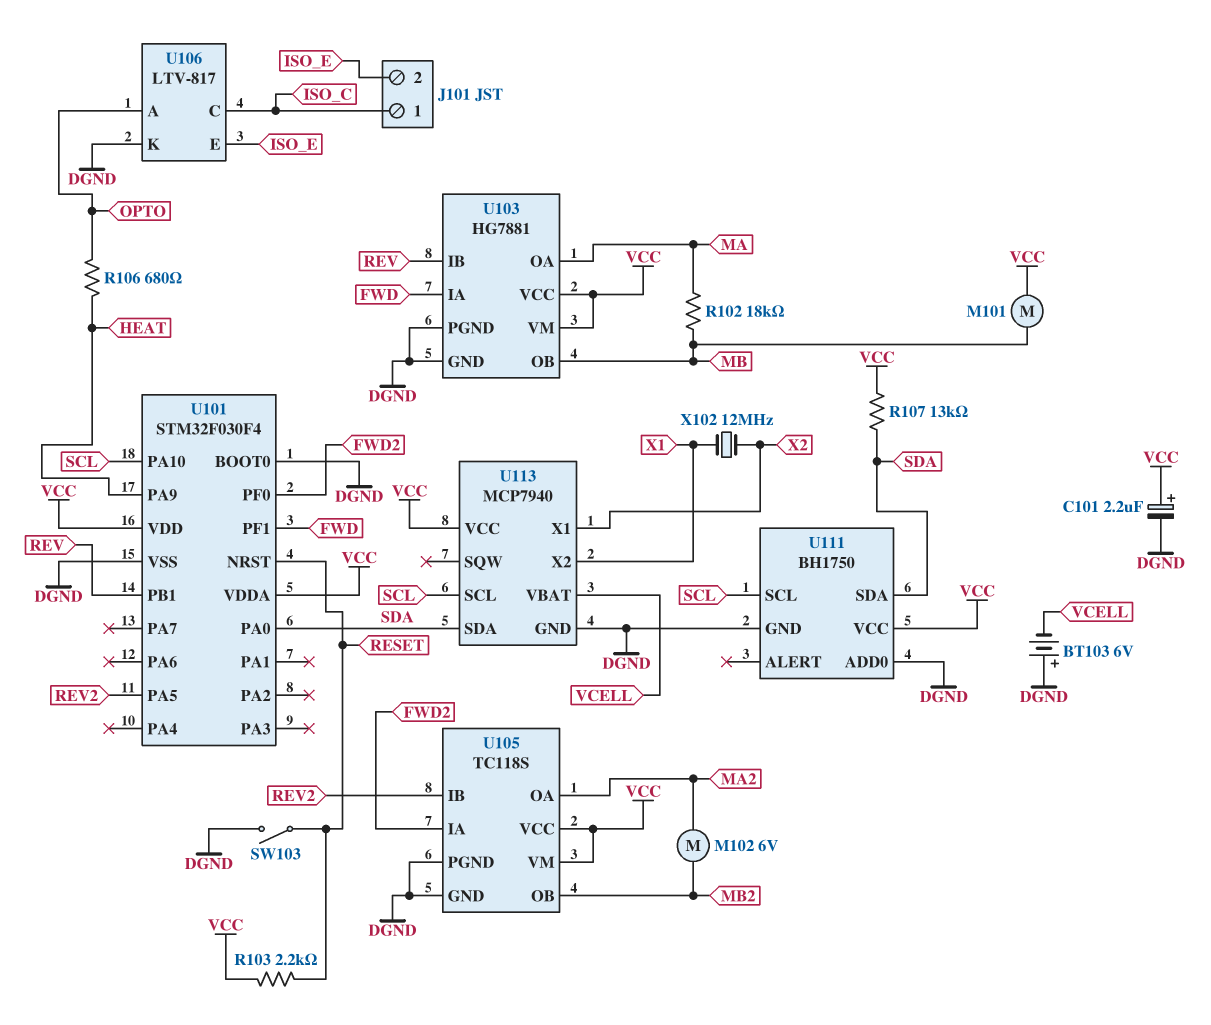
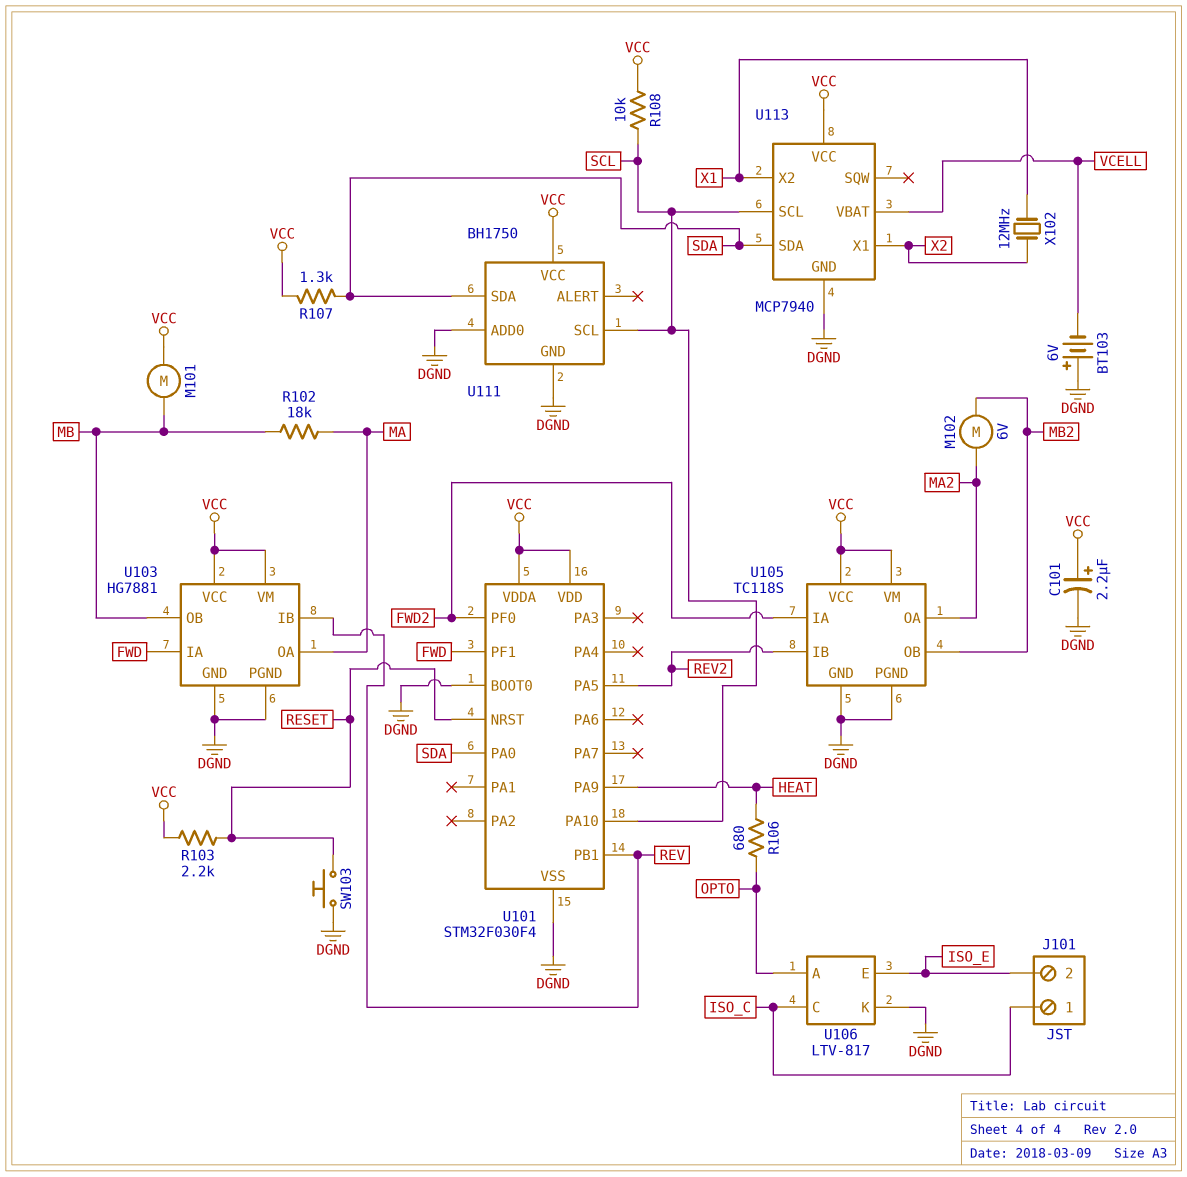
R107: 13k (SDA, VCC) -> 1.3k (SDA, VCC)
R108: none -> 10k (SCL, VCC)
SW103: switch (DGND, RESET) -> button (DGND, RESET)

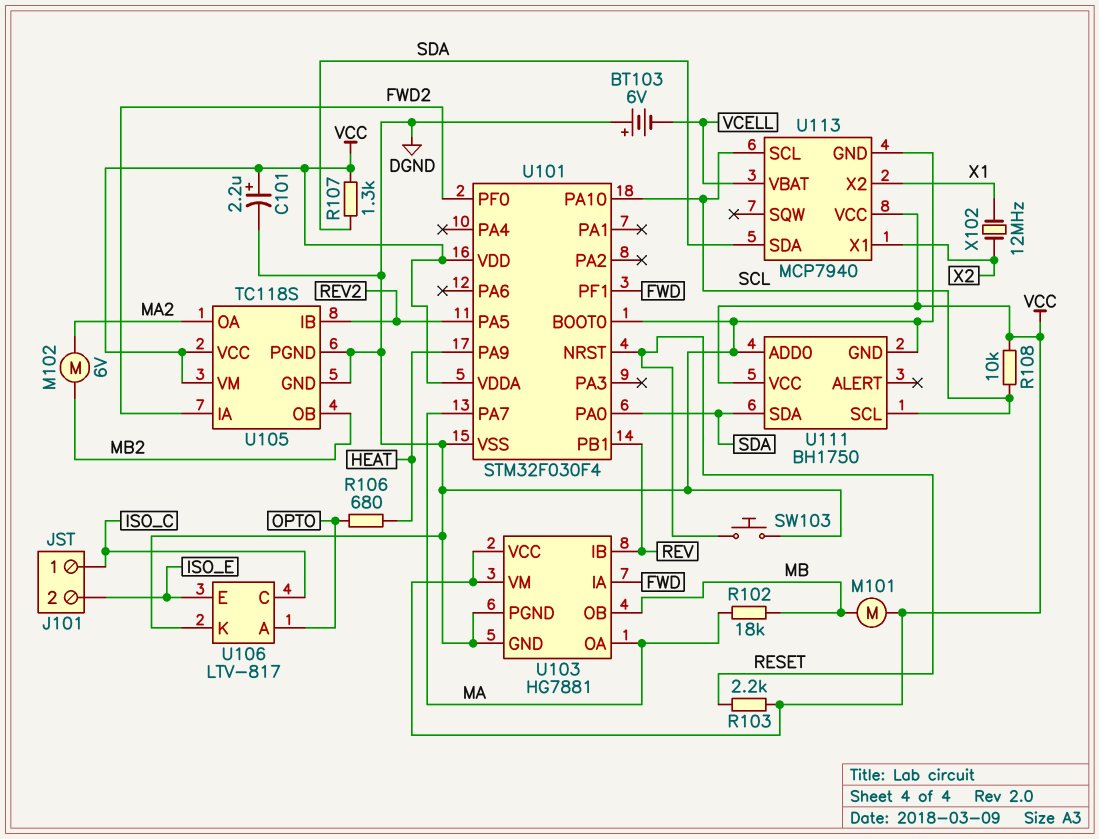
U101 pin PA7: none -> MA

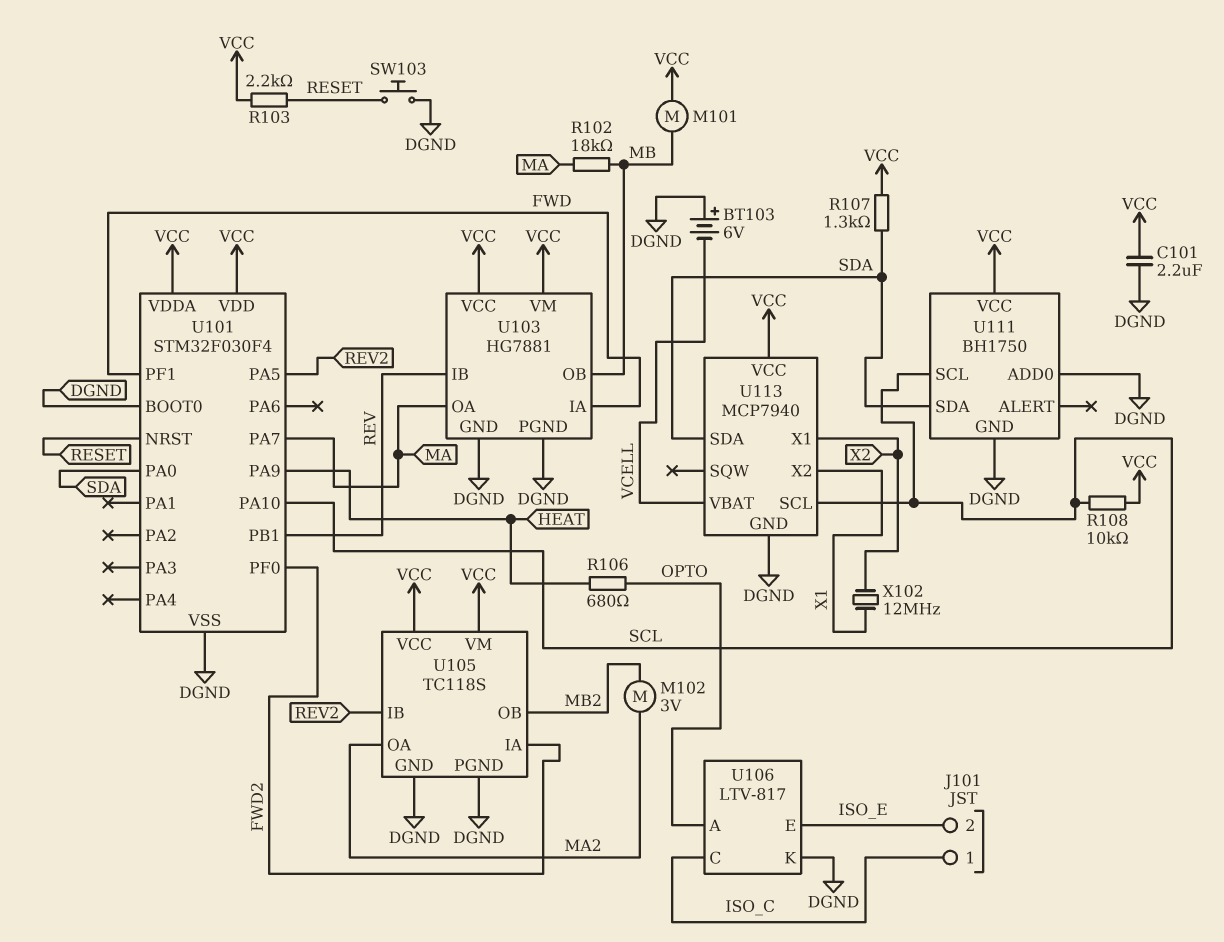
C101: 2.2uF (plus VCC, minus DGND) -> 2.2uF (DGND, VCC)
M102: motor 6V (MA2, MB2) -> motor 3V (MA2, MB2)

